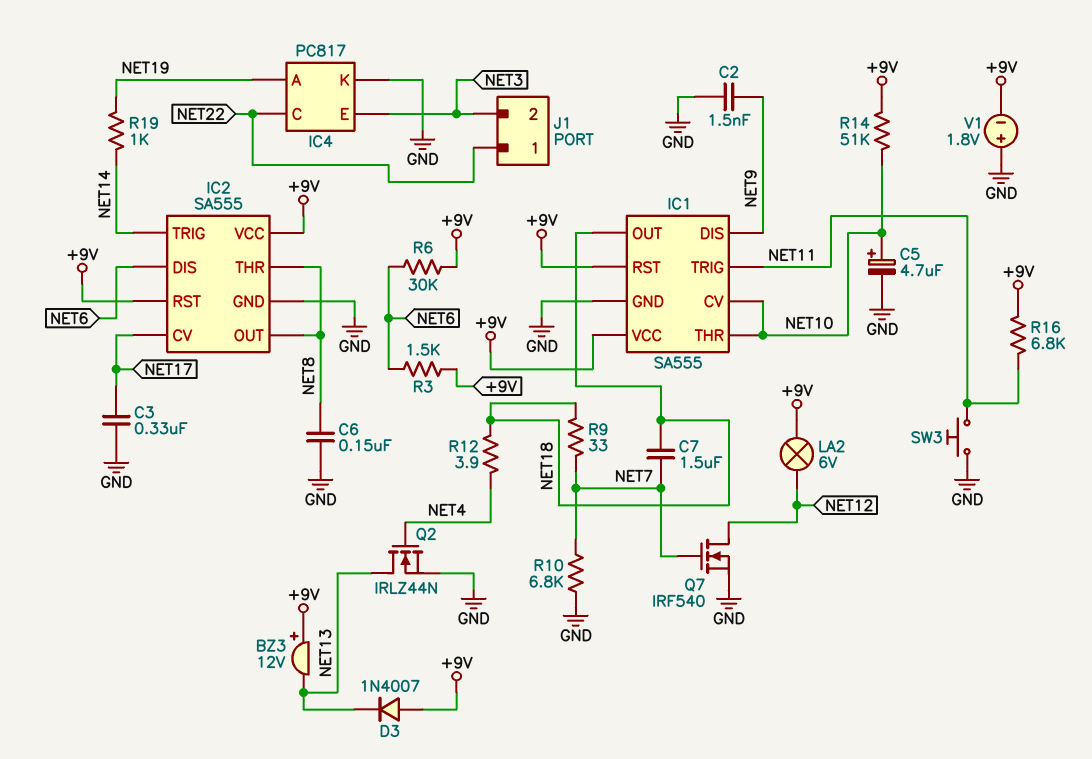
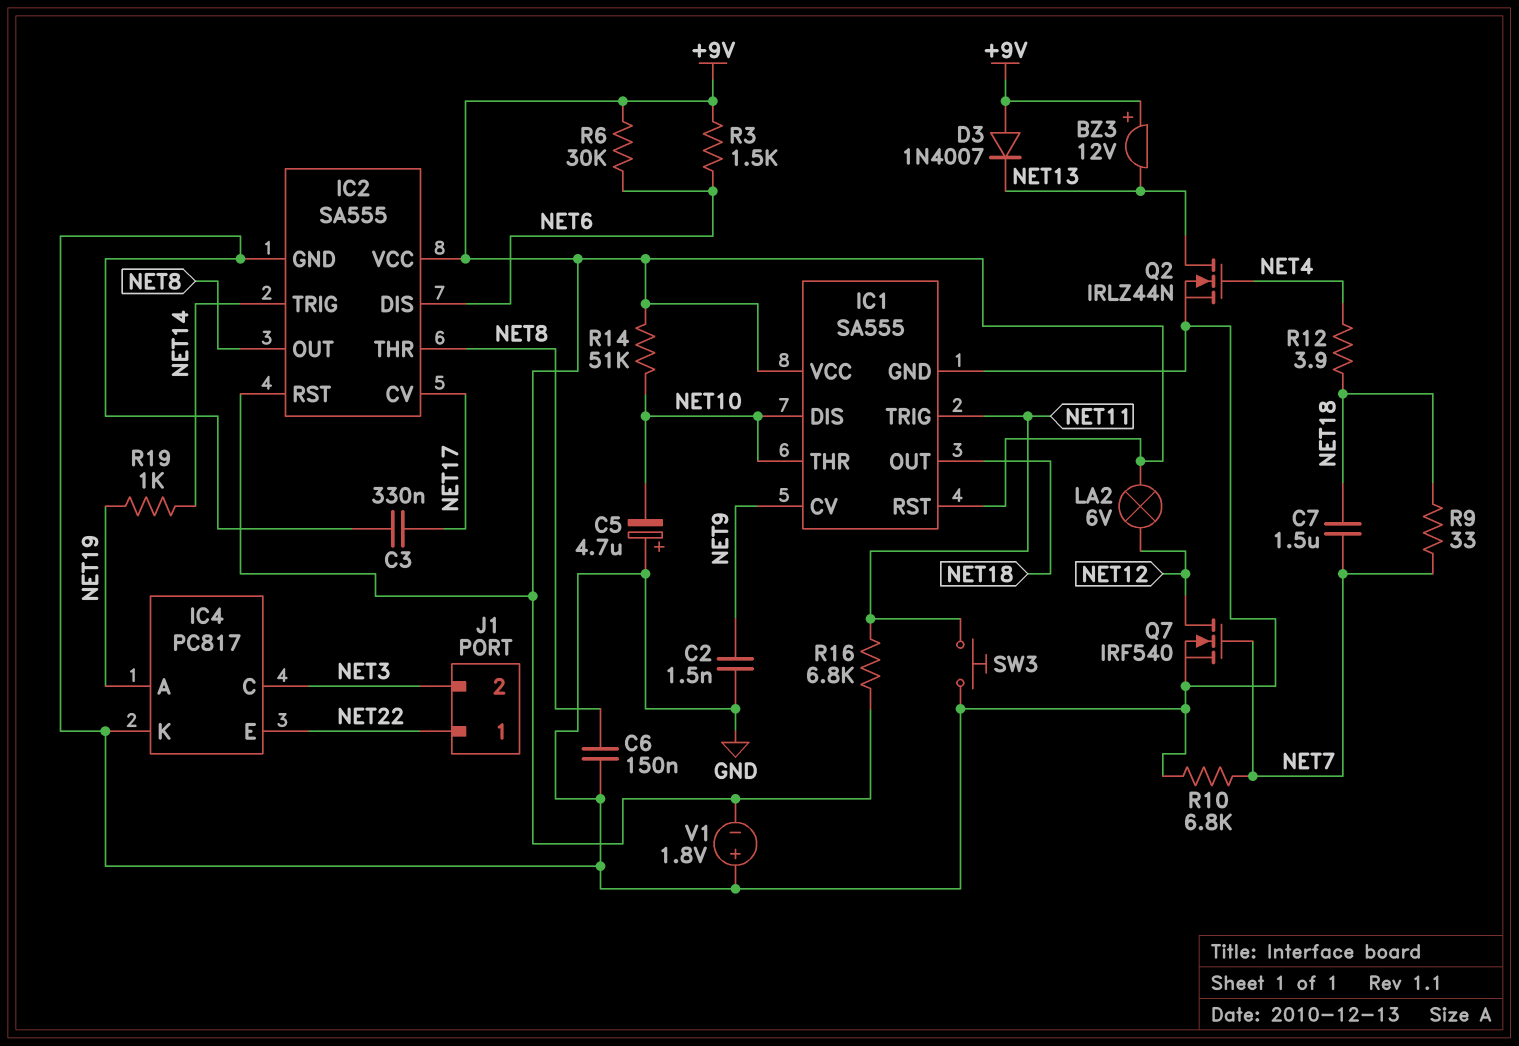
C5: 4.7uF (plus NET10, minus GND) -> 4.7uF (plus GND, minus NET10)
IC1 pin CV: NET10 -> NET9
IC1 pin DIS: NET9 -> NET10
IC4 pin C: NET22 -> NET3
IC4 pin E: NET3 -> NET22

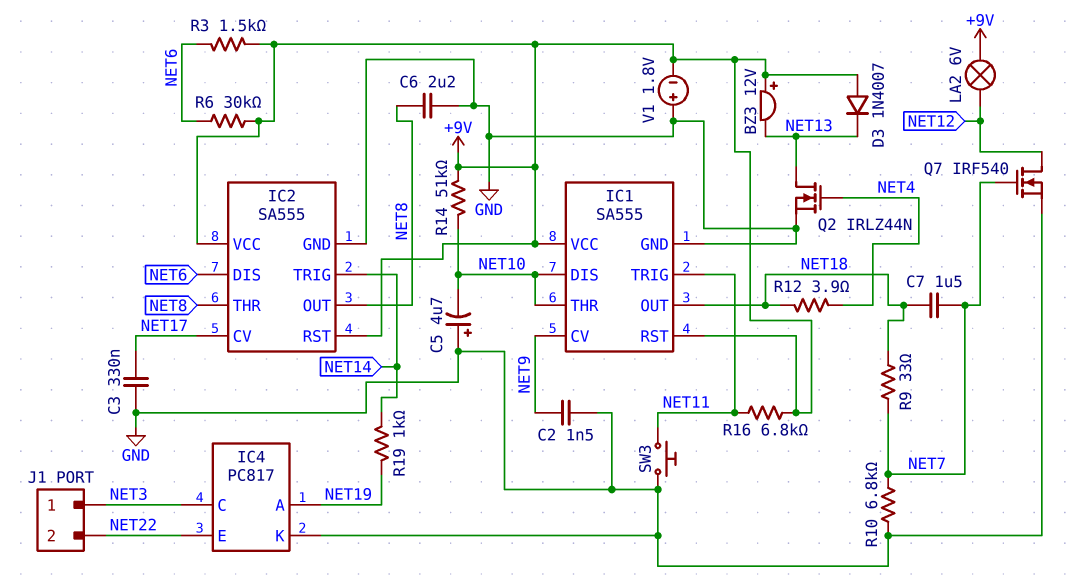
C6: 150nF (GND, NET8) -> 2.2uF (GND, NET8)
J1 pin 1: NET22 -> NET3
J1 pin 2: NET3 -> NET22

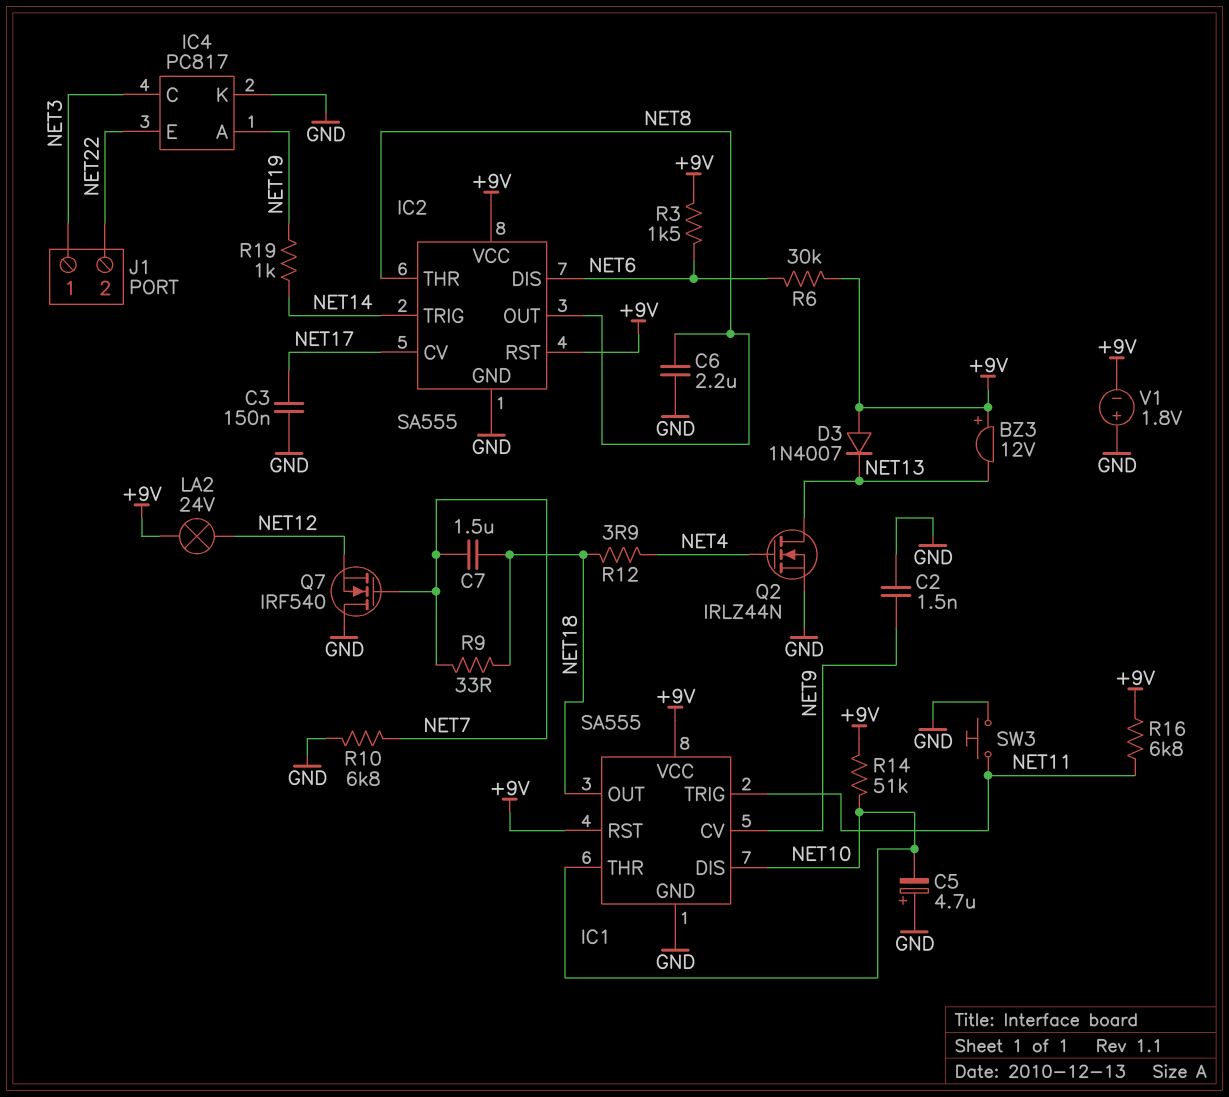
C3: 330nF (GND, NET17) -> 150nF (GND, NET17)
LA2: lamp 6V (+9V, NET12) -> lamp 24V (+9V, NET12)
Q7: NMOS IRF540 (G NET7, D NET12, S GND) -> NMOS IRF540 (G NET7, D GND, S NET12)

